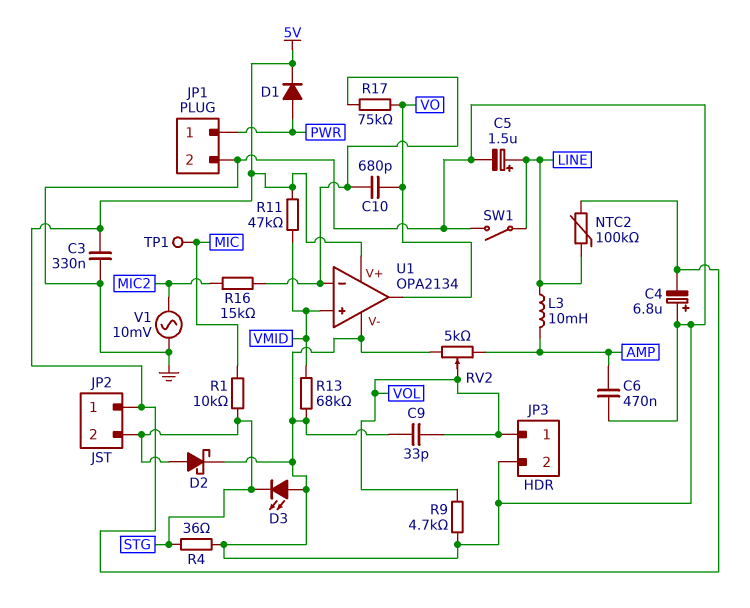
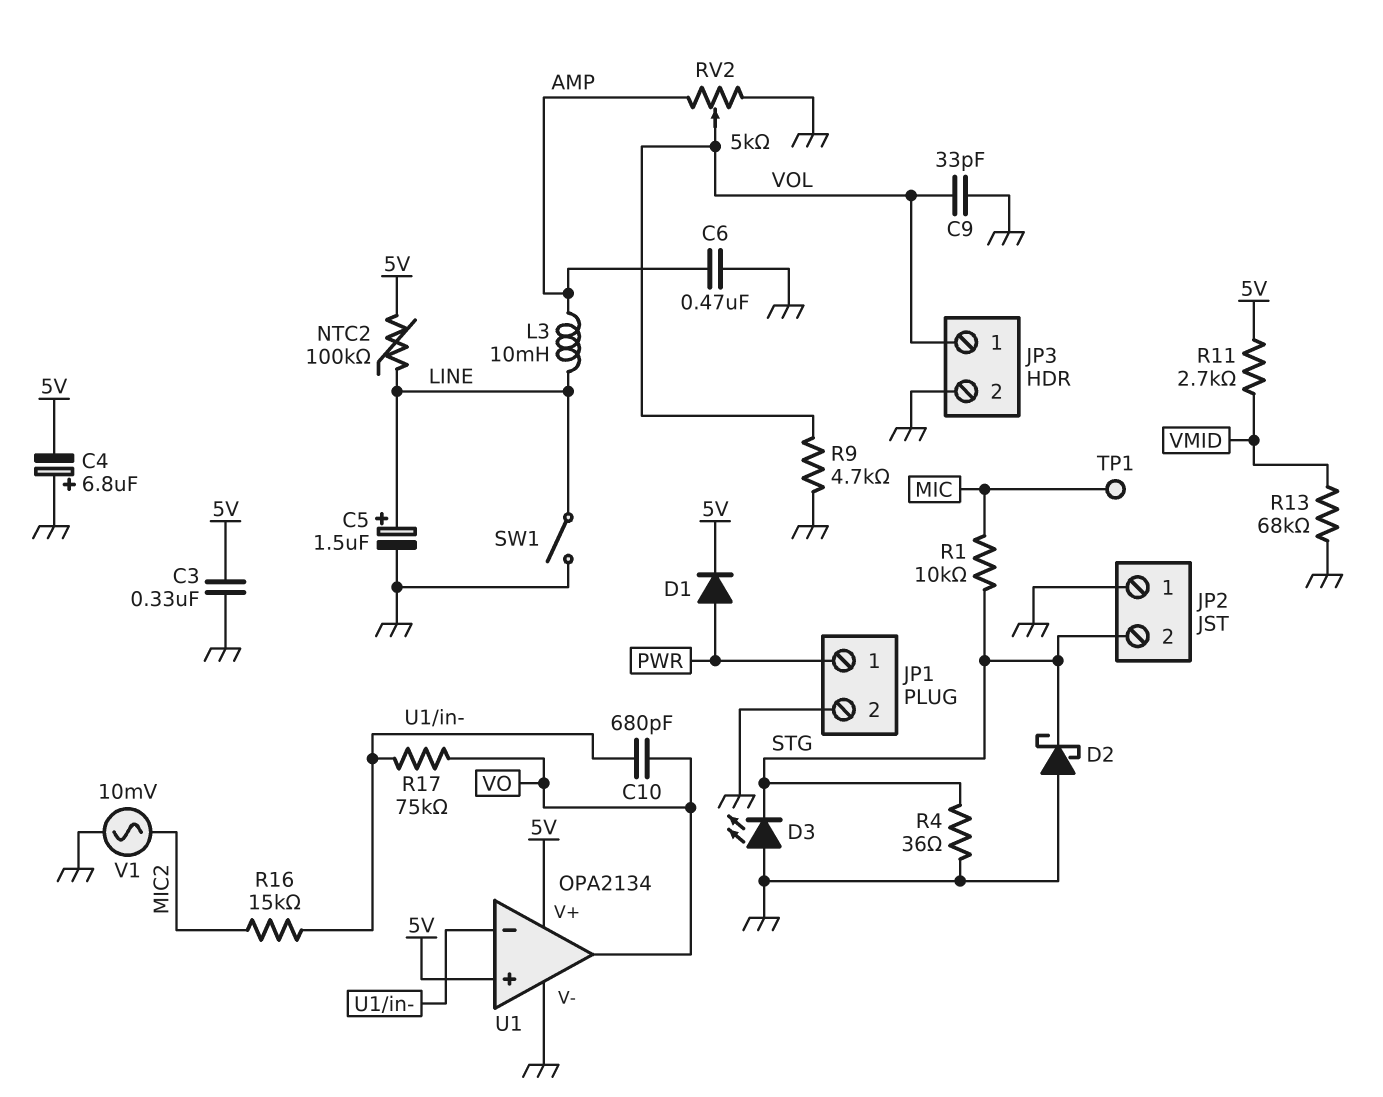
D2: schottky (A STG, K GND) -> schottky (A GND, K STG)
JP2 pin 1: 5V -> GND
R11: 47k (5V, VMID) -> 2.7k (5V, VMID)
U1 pin in+: VMID -> 5V

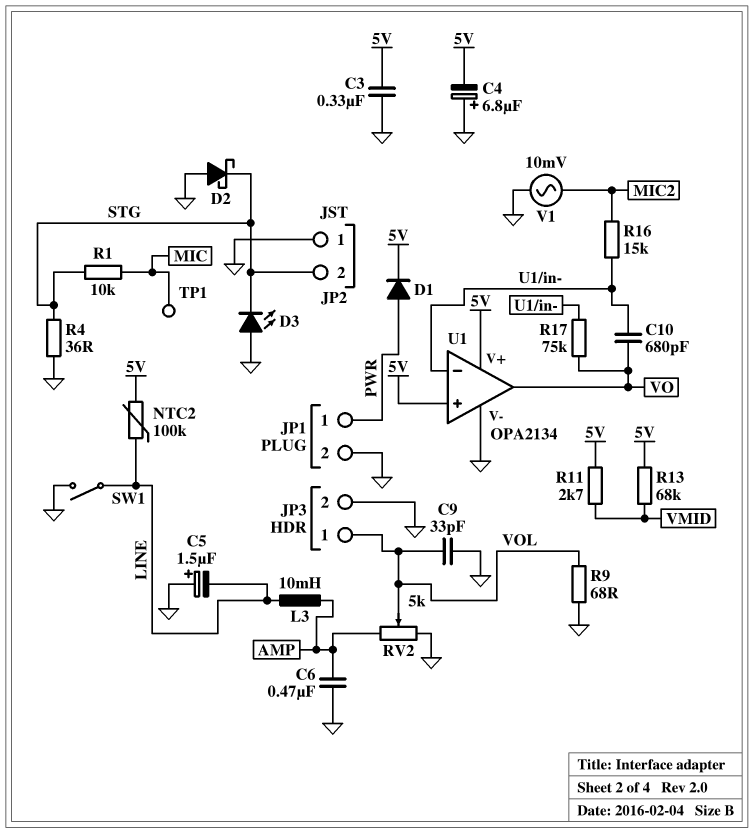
C5: 1.5uF (plus LINE, minus GND) -> 1.5uF (plus GND, minus LINE)
R9: 4.7k (GND, VOL) -> 68 (GND, VOL)
R13: 68k (GND, VMID) -> 68k (5V, VMID)

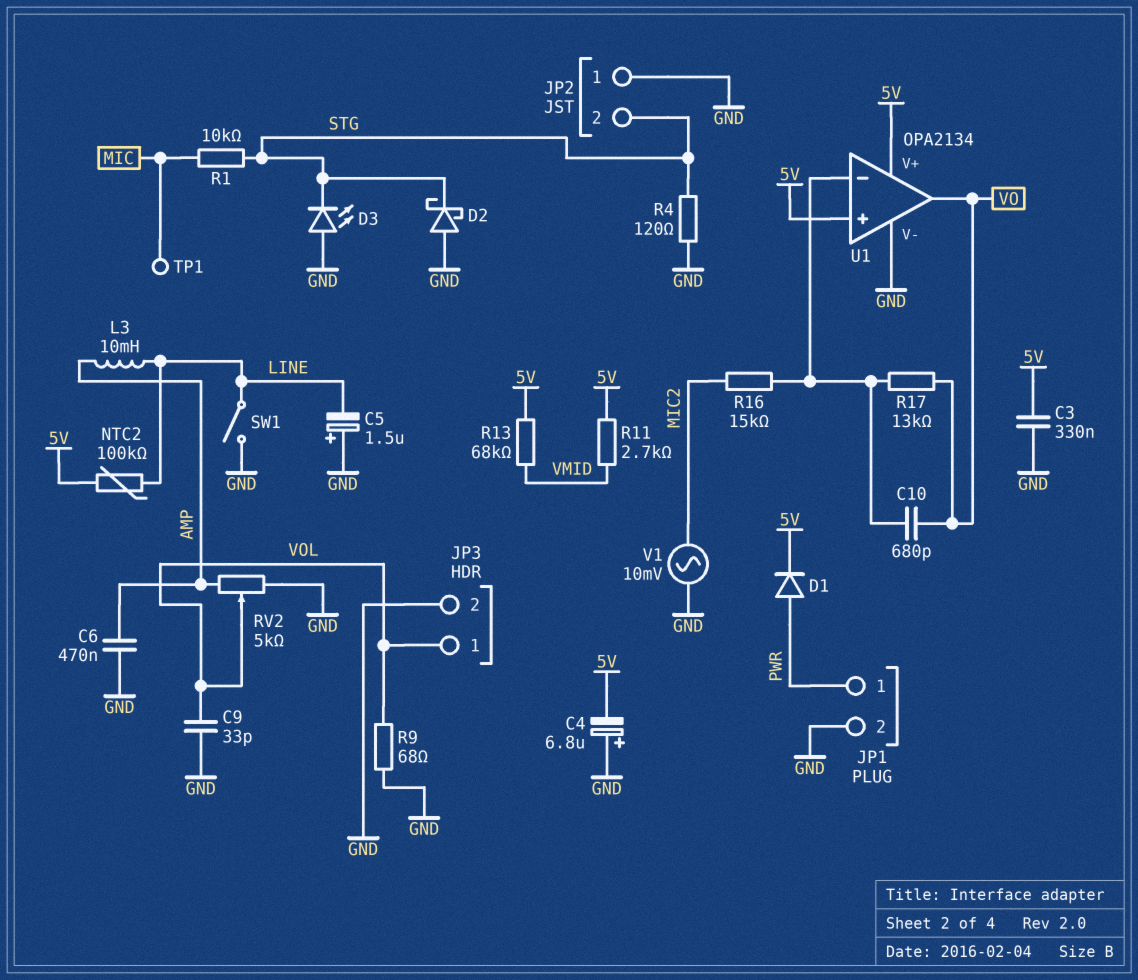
R4: 36 (GND, STG) -> 120 (GND, STG)
R17: 75k (U1/in-, VO) -> 13k (U1/in-, VO)

